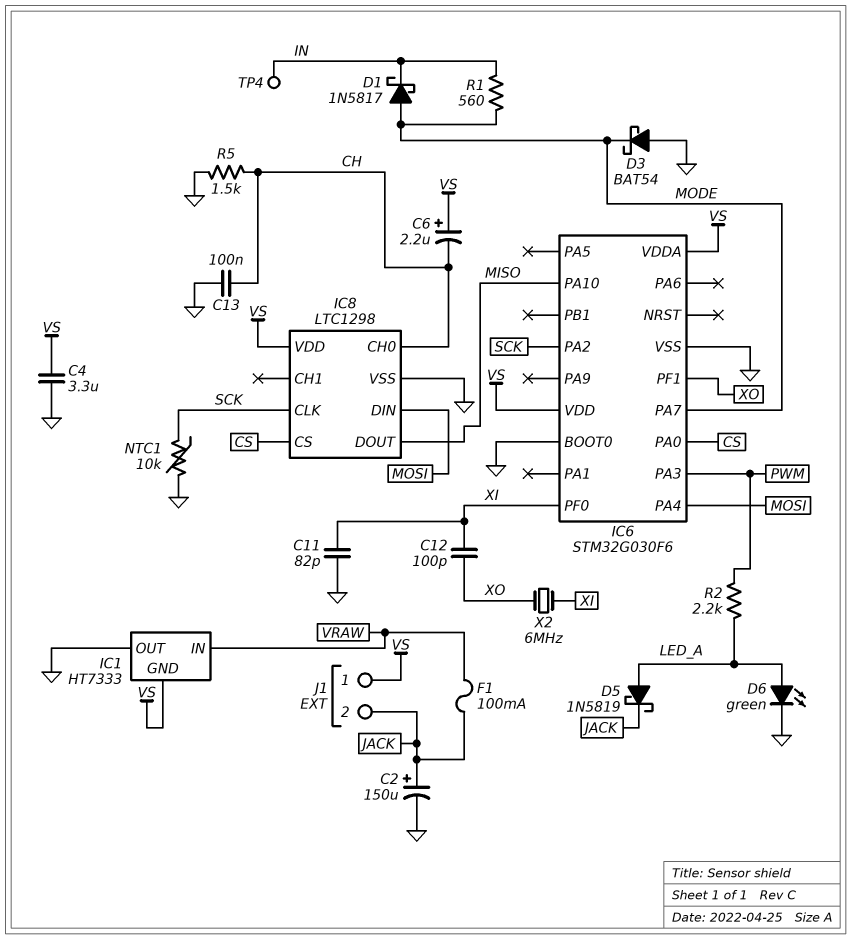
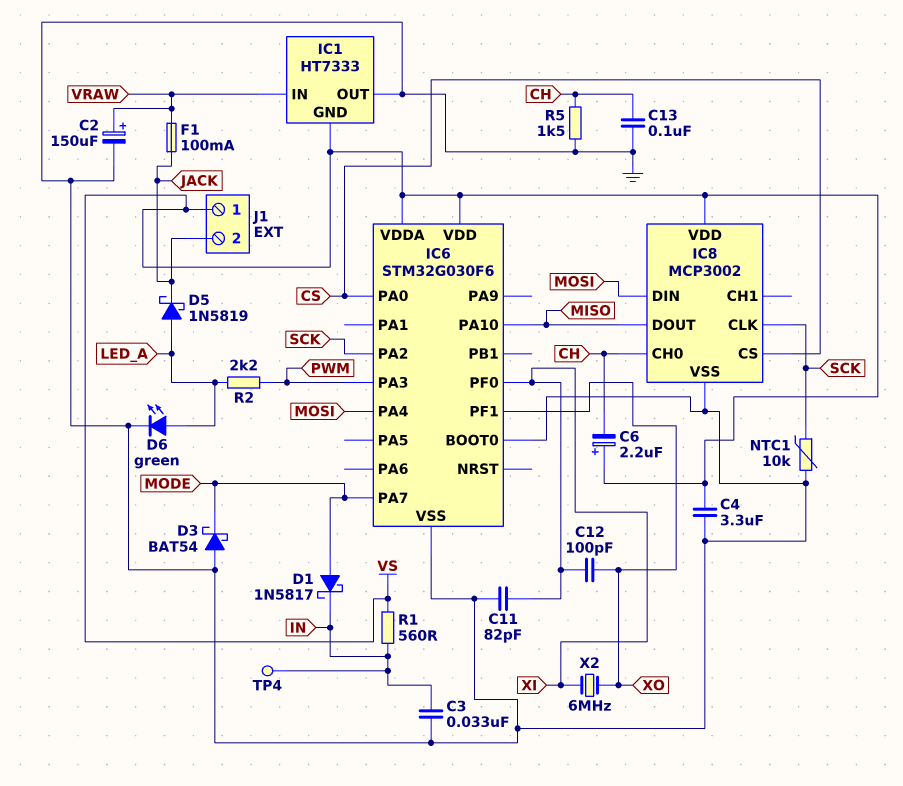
C2: 150uF (plus JACK, minus GND) -> 150uF (plus VRAW, minus GND)
C3: none -> 33nF (GND, IN)
IC8: LTC1298 -> MCP3002
R1: 560 (IN, MODE) -> 560 (IN, VS)

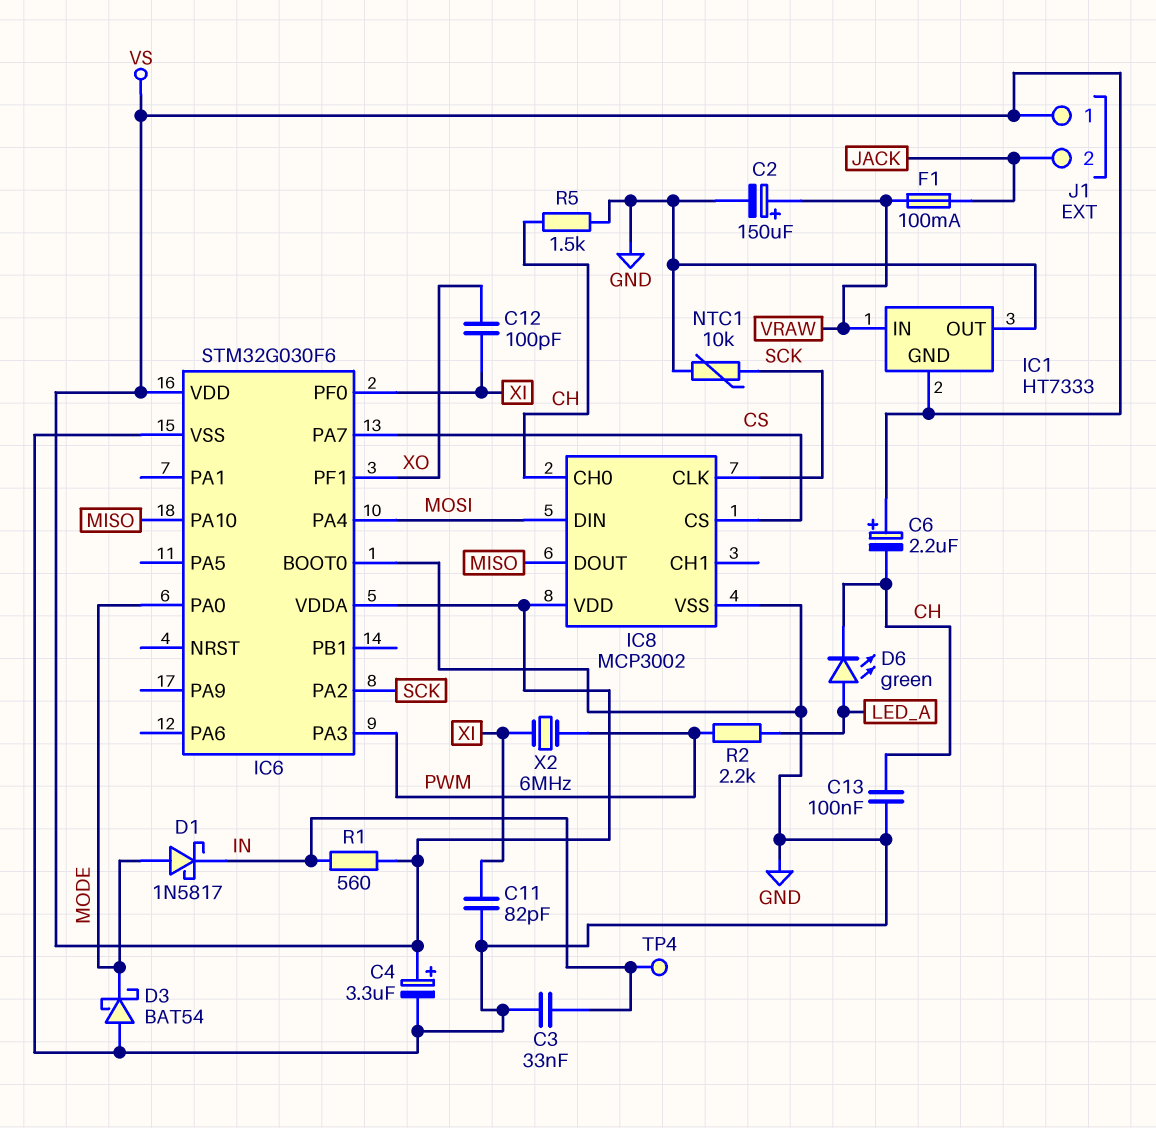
C4: 3.3uF (GND, VS) -> 3.3uF (plus VS, minus GND)
D5: schottky 1N5819 (A LED_A, K JACK) -> none
D6: LED green (A LED_A, K GND) -> LED green (A LED_A, K CH)
IC6 pin PA0: CS -> MODE
IC6 pin PA7: MODE -> CS
X2: 6MHz (XI, XO) -> 6MHz (PWM, XI)

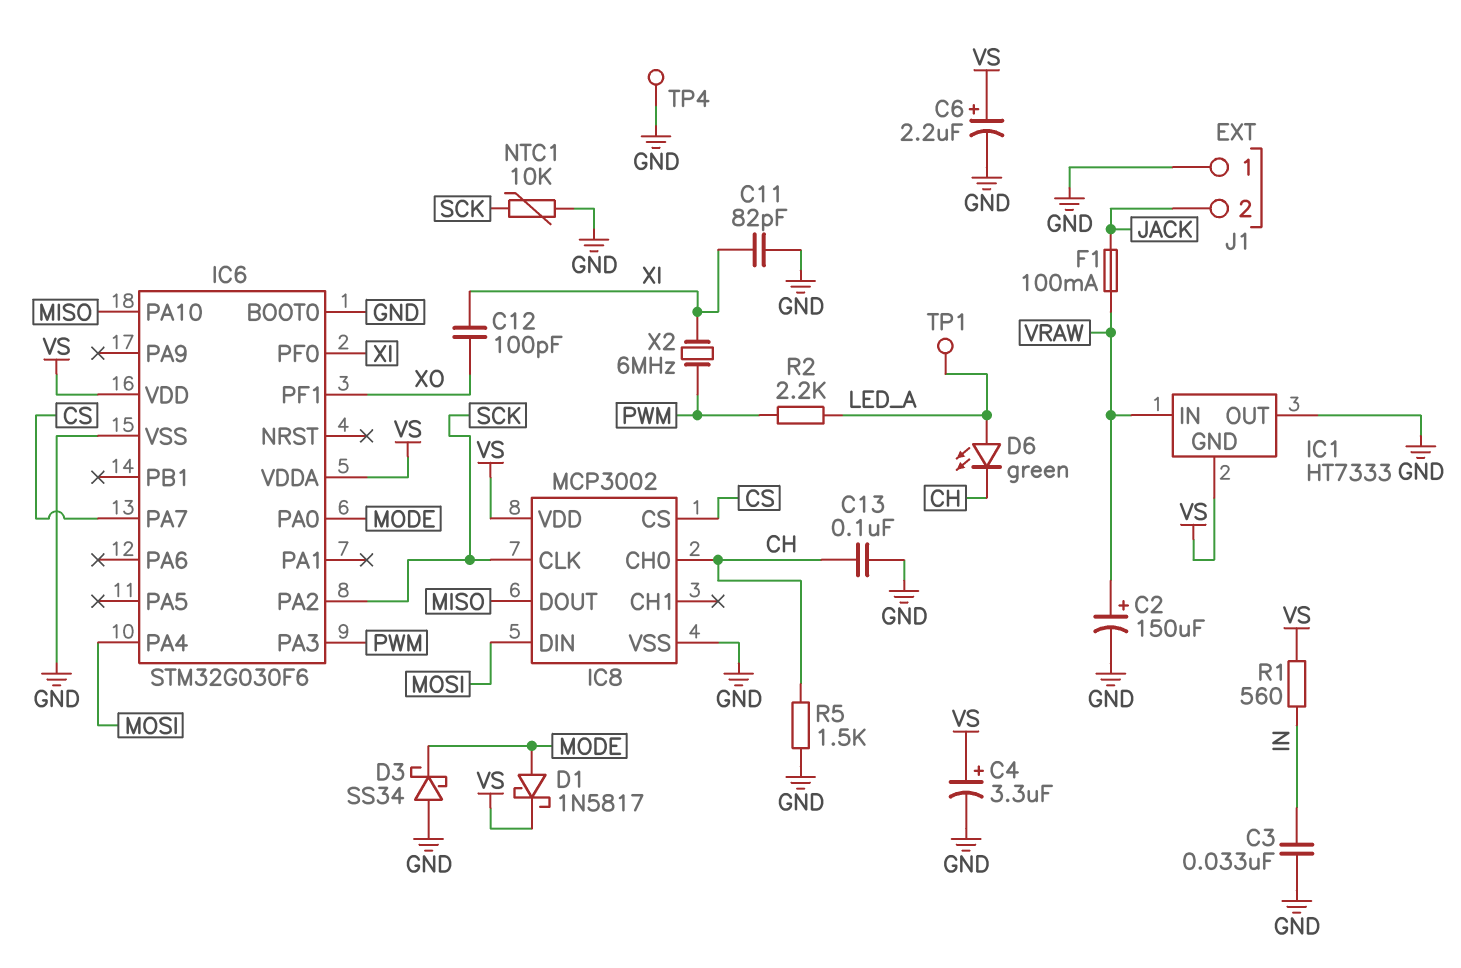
C6: 2.2uF (plus VS, minus CH) -> 2.2uF (plus VS, minus GND)
D1: schottky 1N5817 (A MODE, K IN) -> schottky 1N5817 (A MODE, K VS)
D3: schottky BAT54 (A GND, K MODE) -> schottky SS34 (A GND, K MODE)
J1 pin 1: VS -> GND
TP1: none -> test point (LED_A)
TP4: test point (IN) -> test point (GND)

